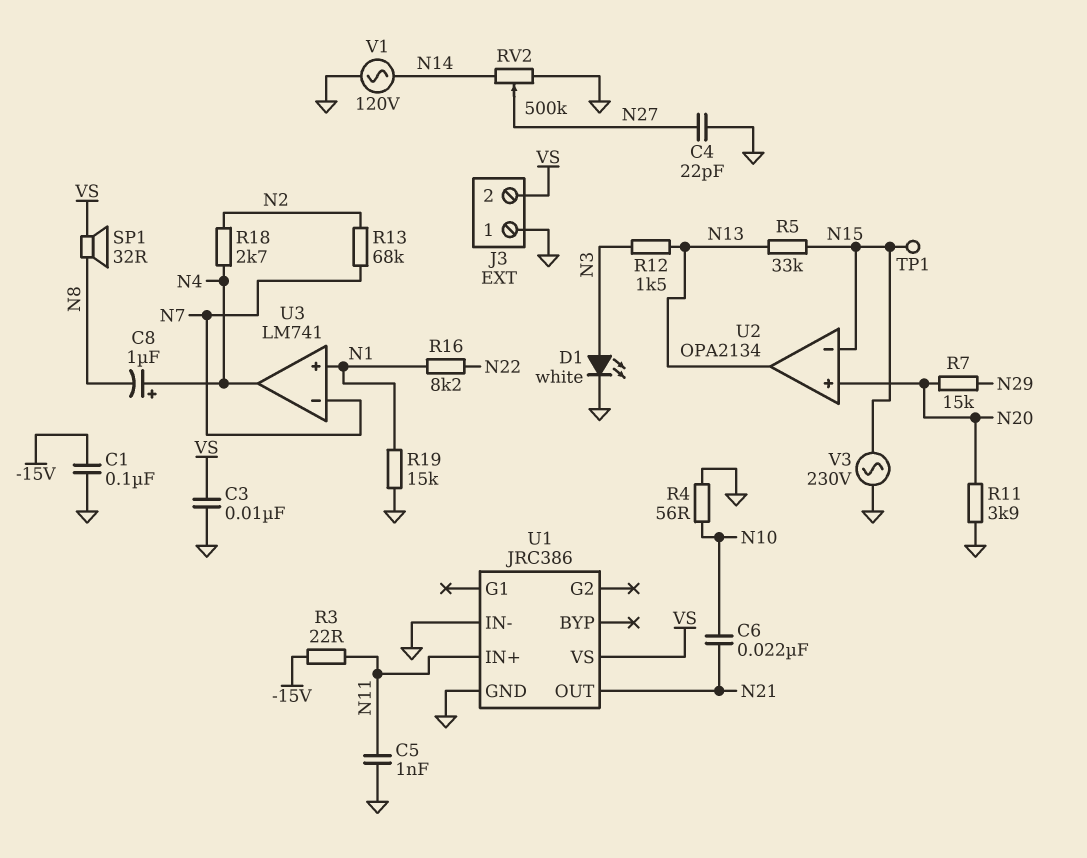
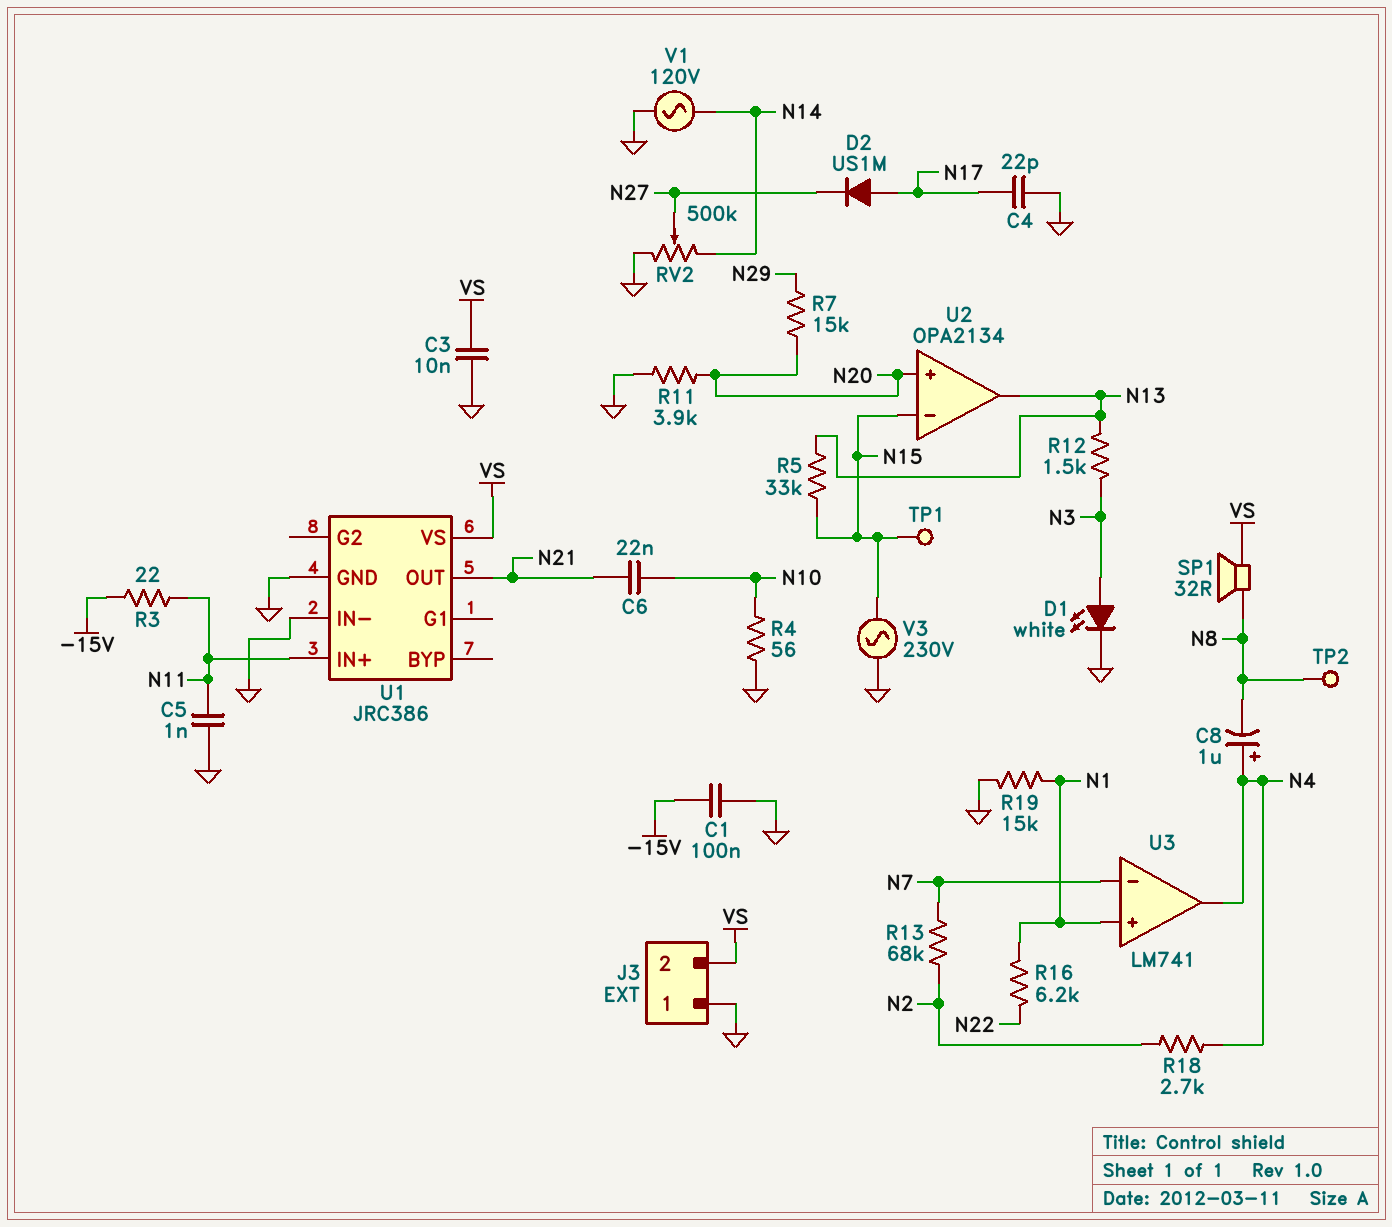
C4: 22pF (GND, N27) -> 22pF (GND, N17)
D2: none -> diode US1M (A N17, K N27)
R16: 8.2k (N1, N22) -> 6.2k (N1, N22)
TP2: none -> test point (N8)

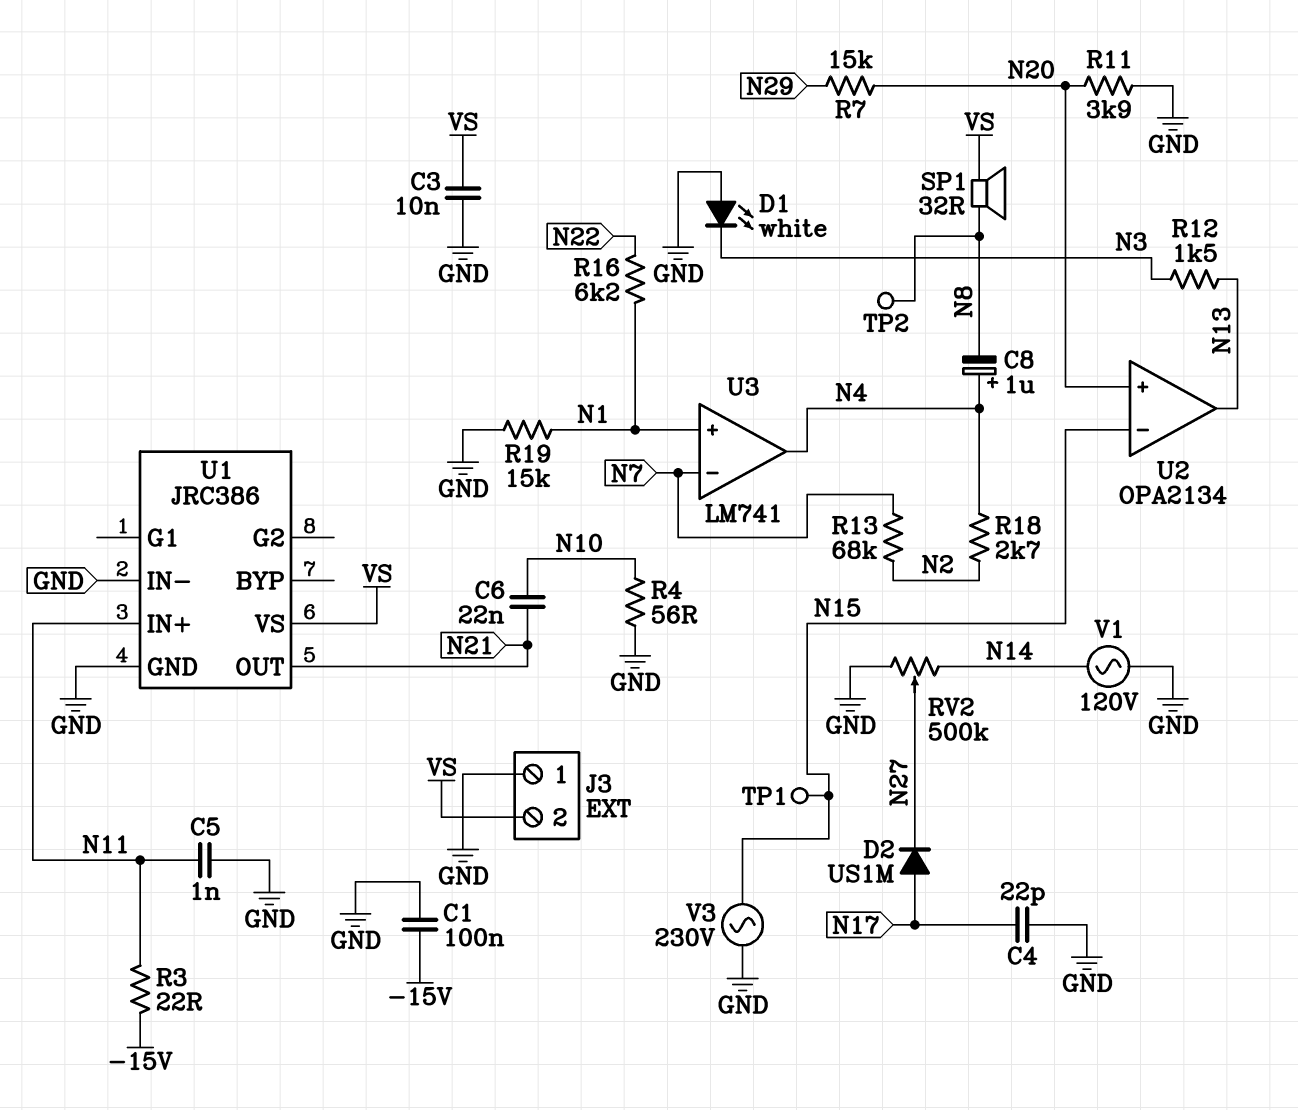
D1: LED white (A N3, K GND) -> LED white (A GND, K N3)
R5: 33k (N13, N15) -> none

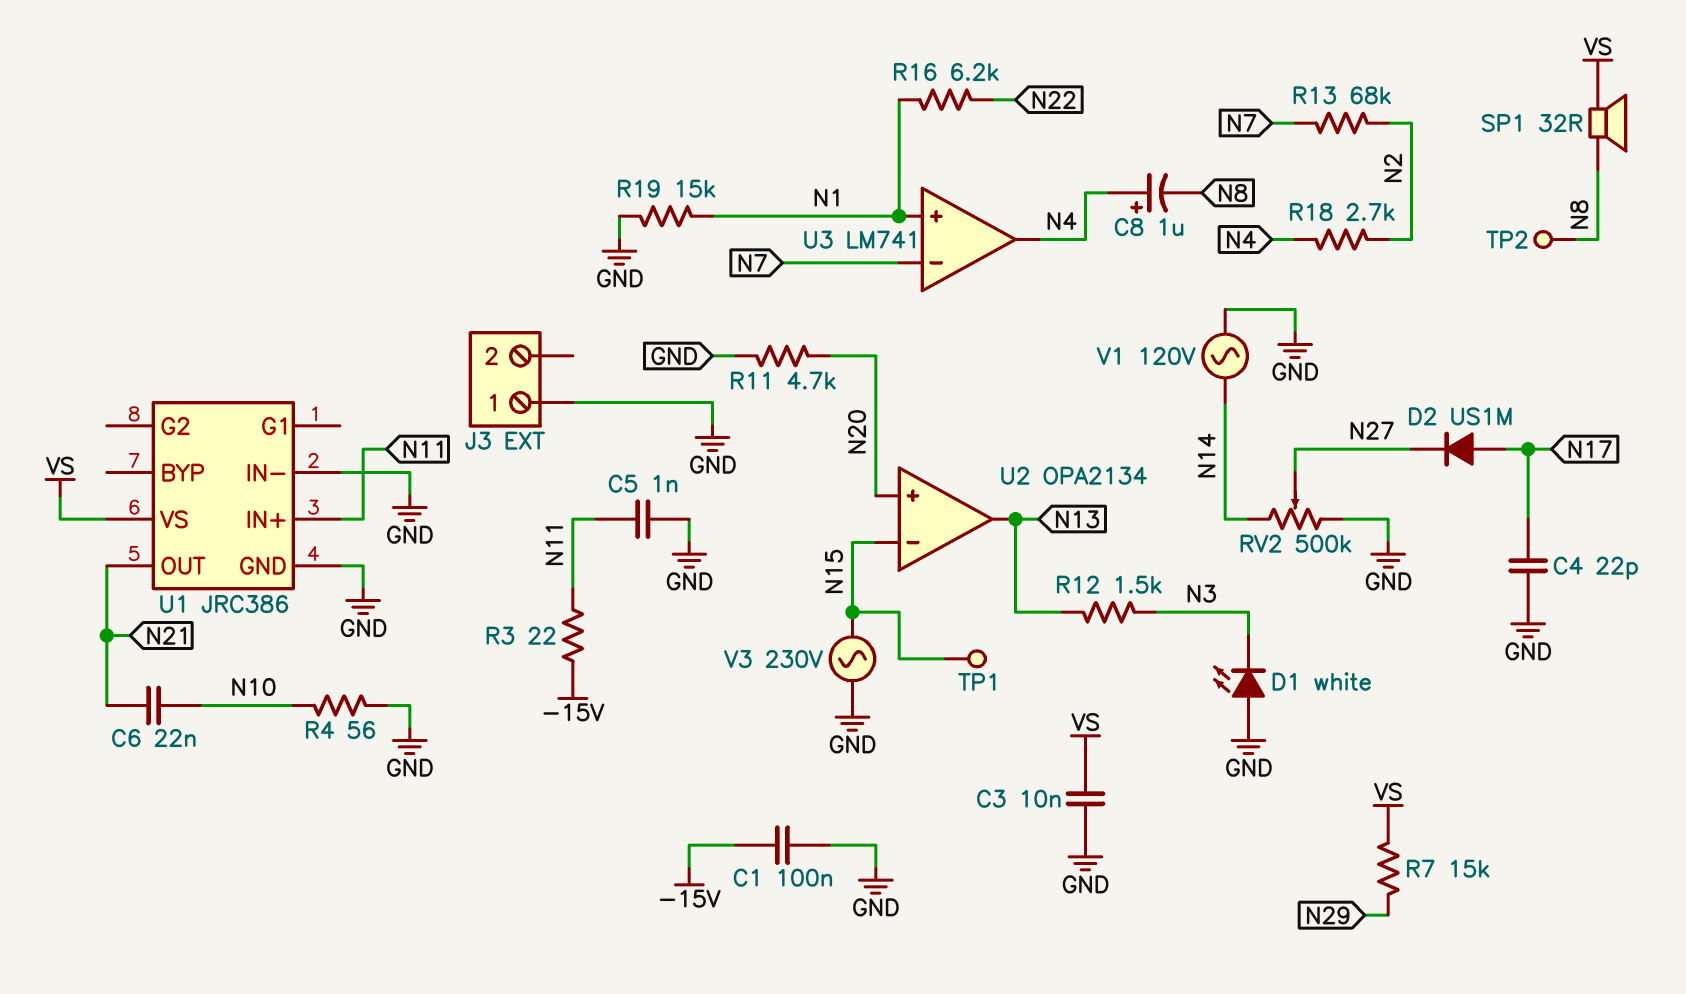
J3 pin 2: VS -> none
R7: 15k (N20, N29) -> 15k (N29, VS)
R11: 3.9k (GND, N20) -> 4.7k (GND, N20)

